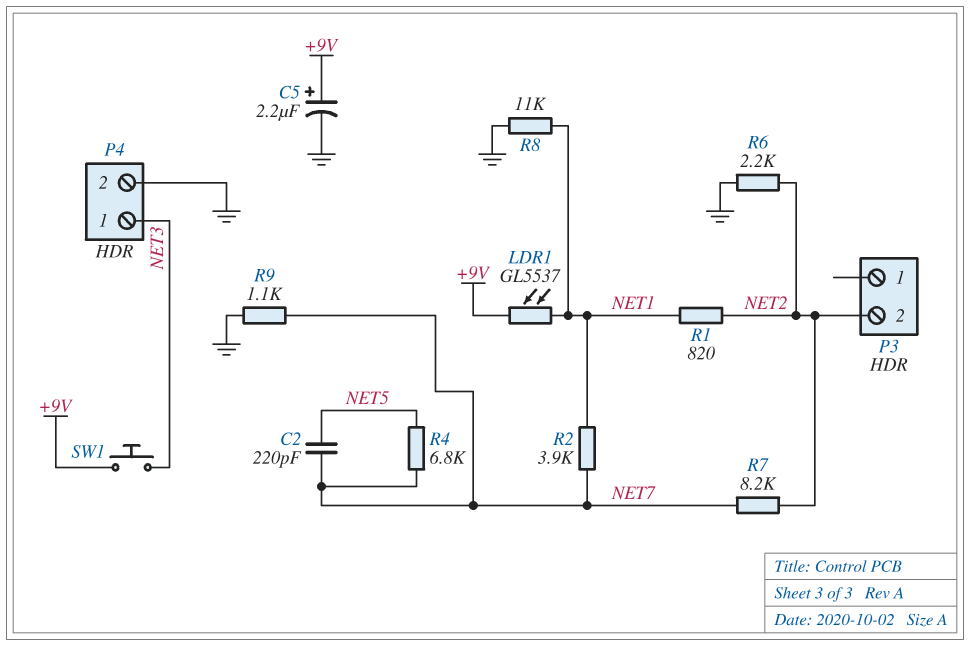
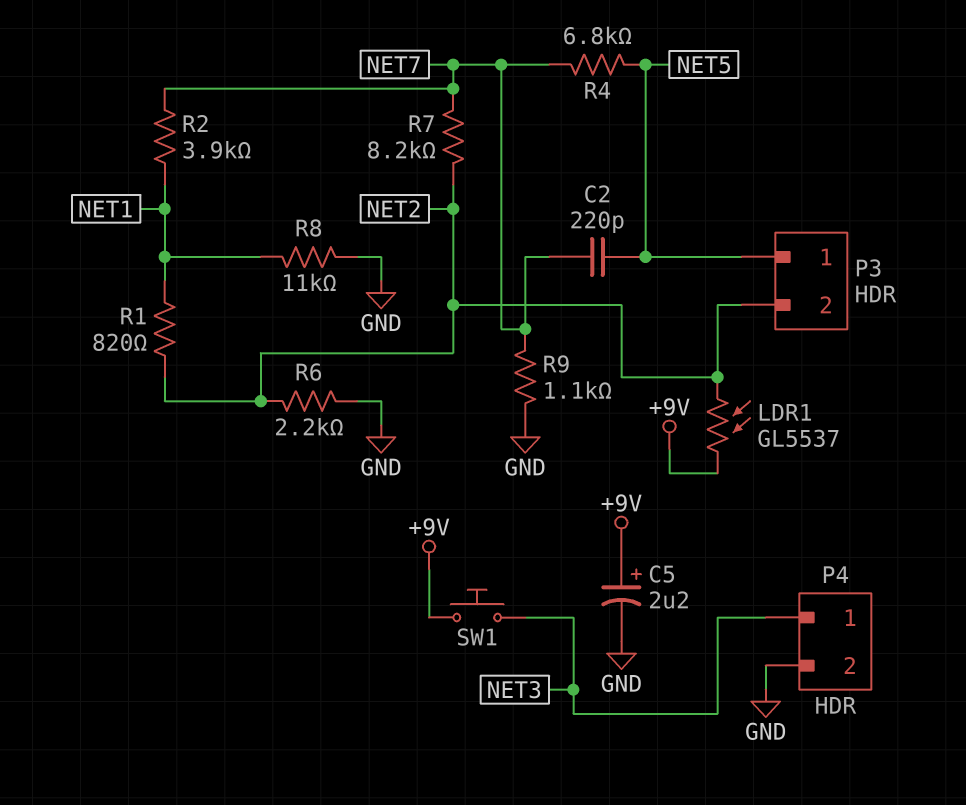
LDR1: GL5537 (+9V, NET1) -> GL5537 (+9V, NET2)
P3 pin 1: none -> NET5

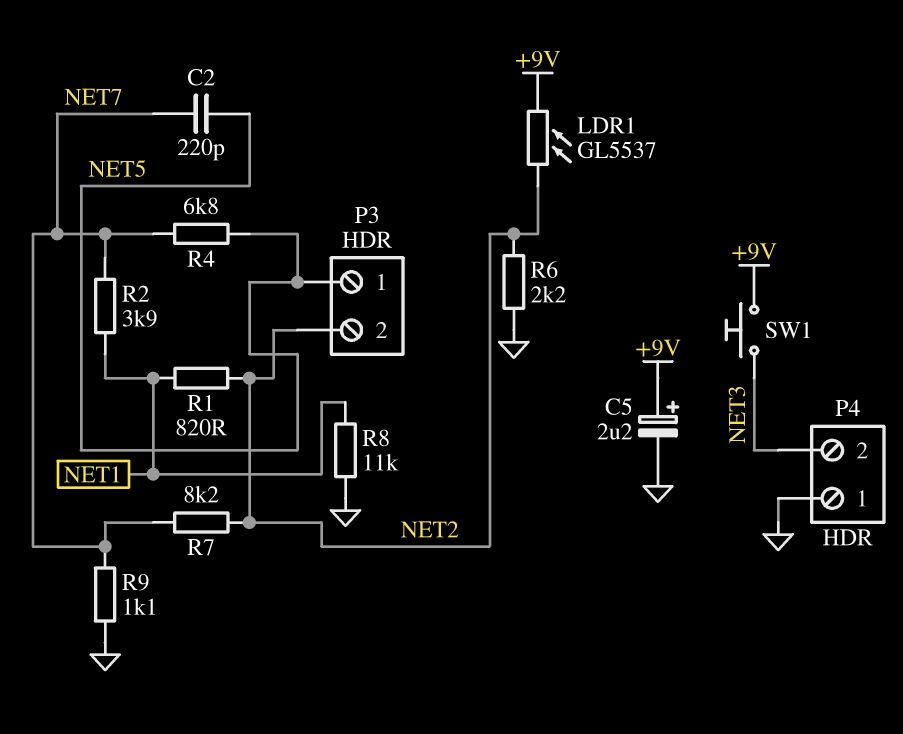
P4 pin 1: NET3 -> GND
P4 pin 2: GND -> NET3

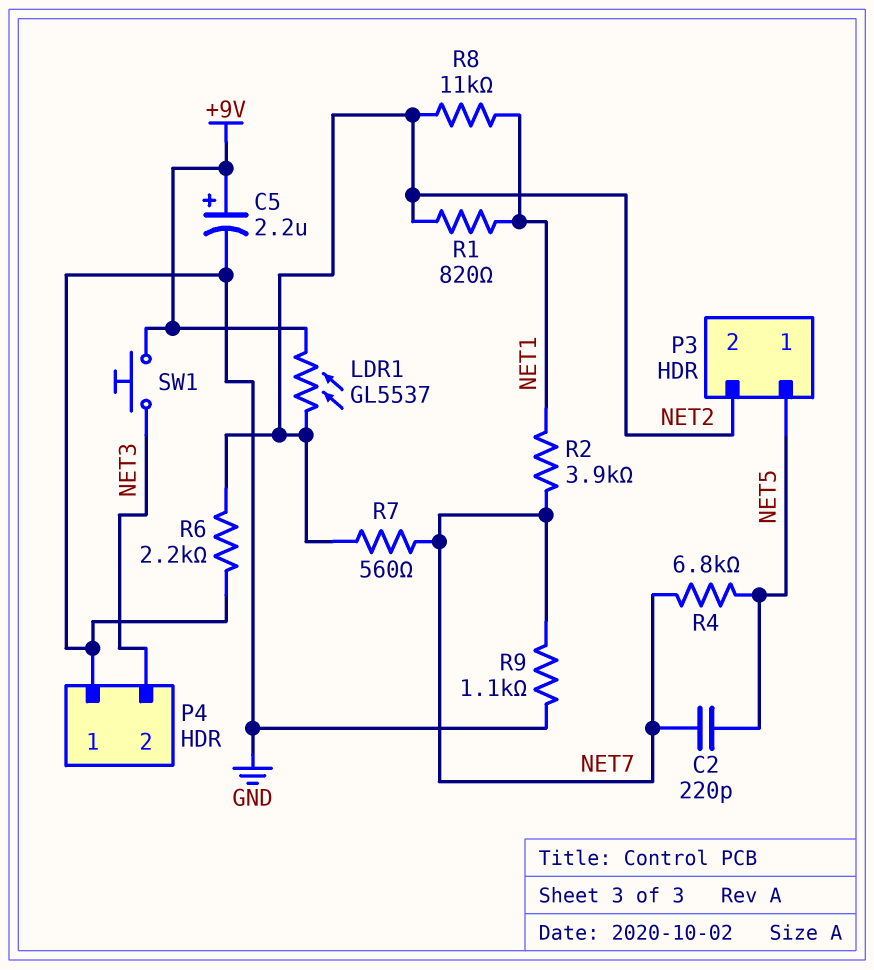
R7: 8.2k (NET2, NET7) -> 560 (NET2, NET7)
R8: 11k (GND, NET1) -> 11k (NET1, NET2)

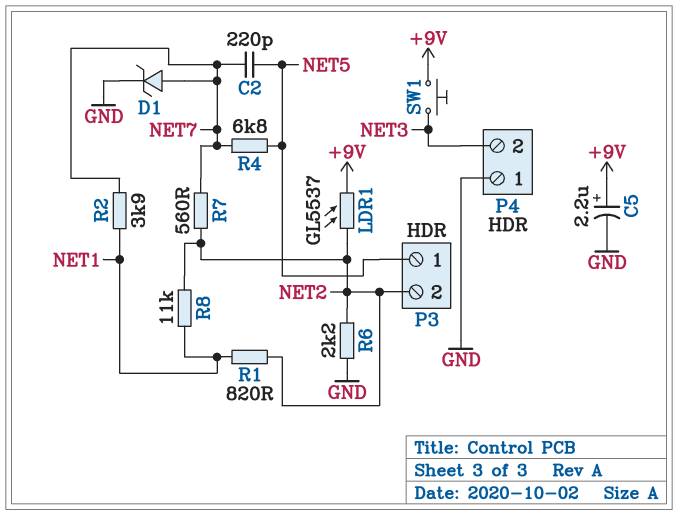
D1: none -> zener (A NET7, K GND)
R9: 1.1k (GND, NET7) -> none

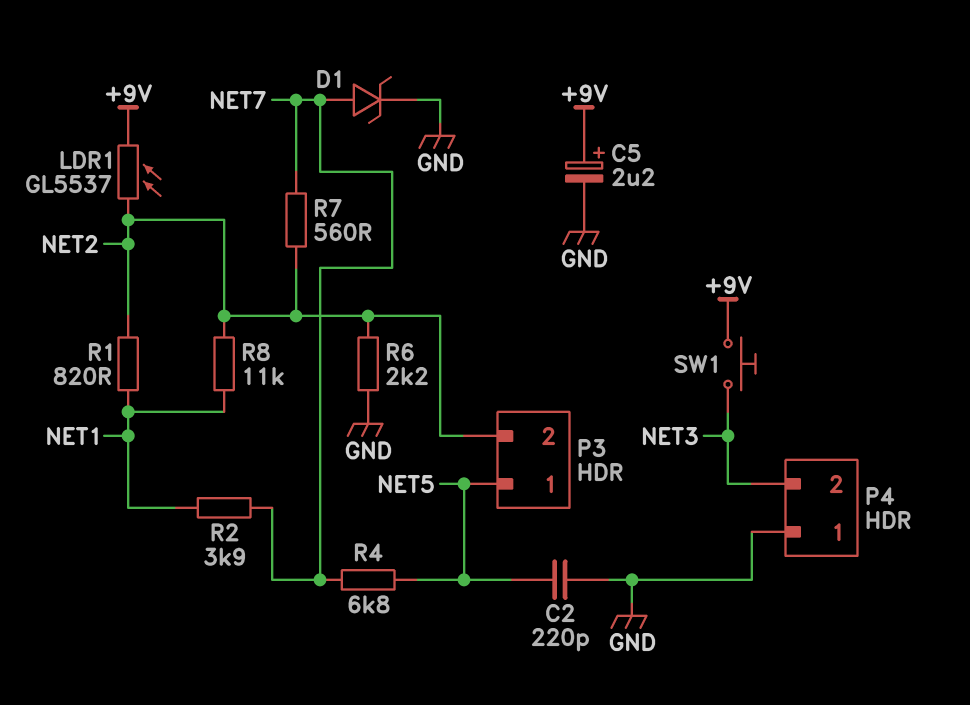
C2: 220pF (NET5, NET7) -> 220pF (GND, NET5)

